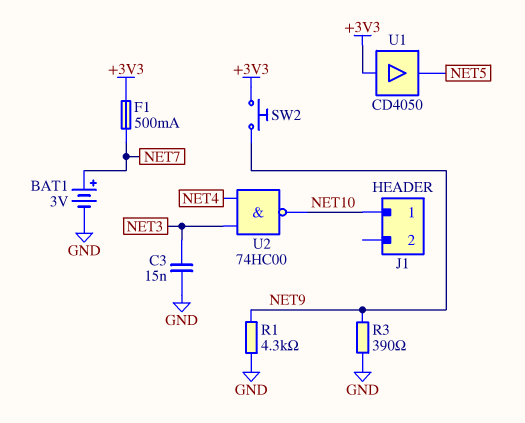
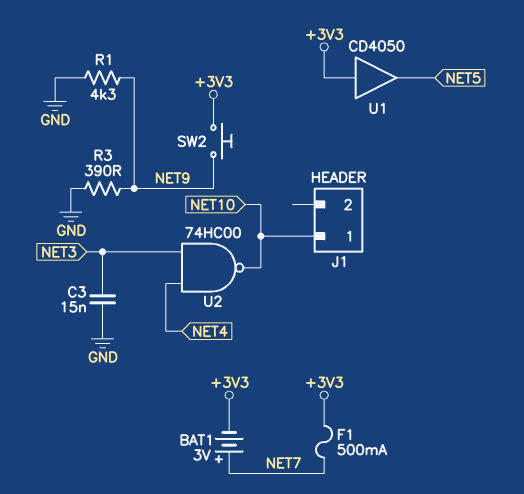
BAT1: 3V (plus NET7, minus GND) -> 3V (plus NET7, minus +3V3)

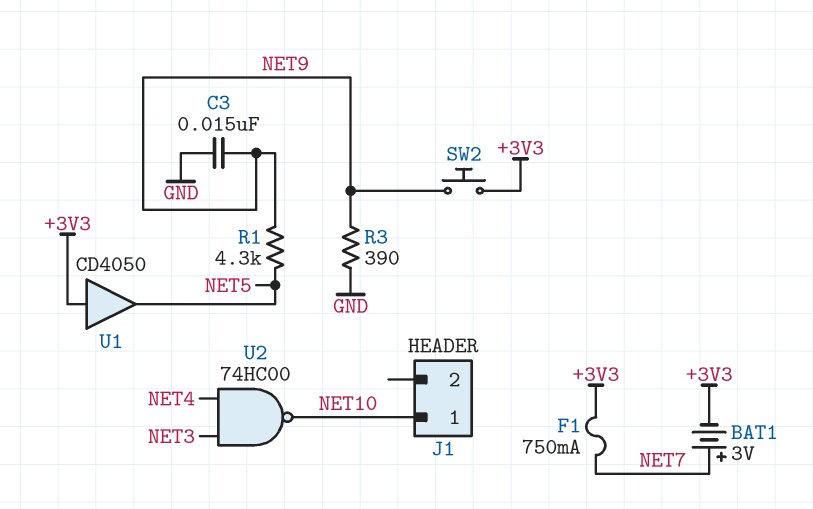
C3: 15nF (GND, NET3) -> 15nF (GND, NET9)
F1: 500mA (+3V3, NET7) -> 750mA (+3V3, NET7)
R1: 4.3k (GND, NET9) -> 4.3k (NET5, NET9)

